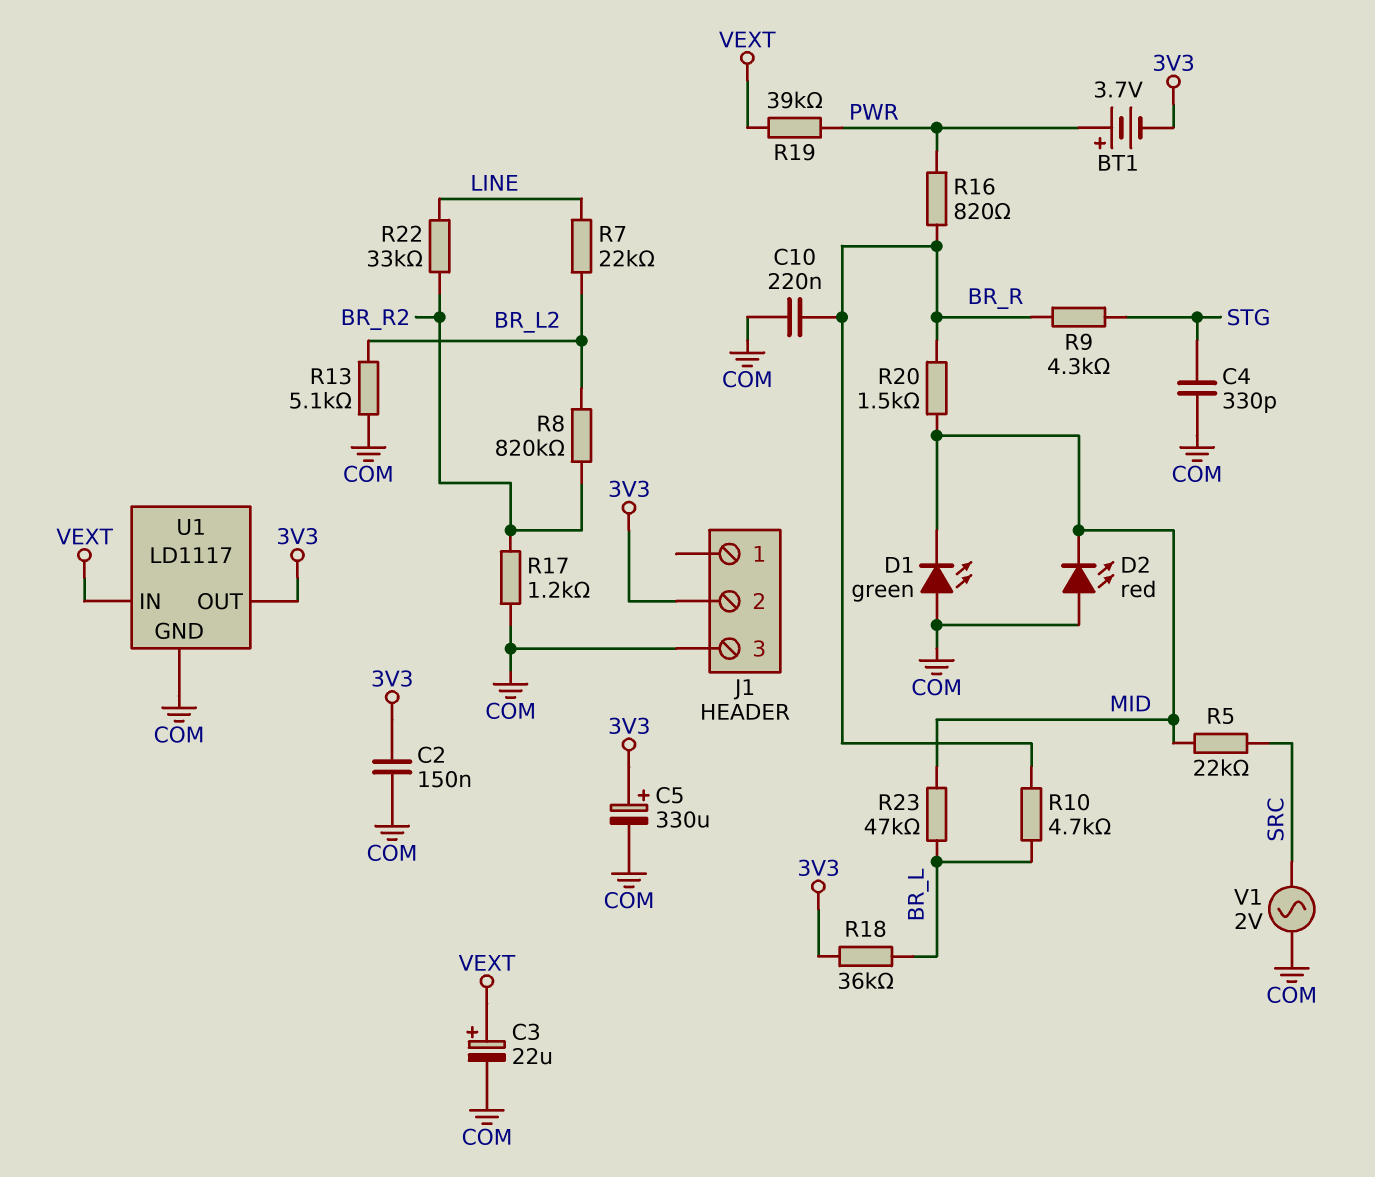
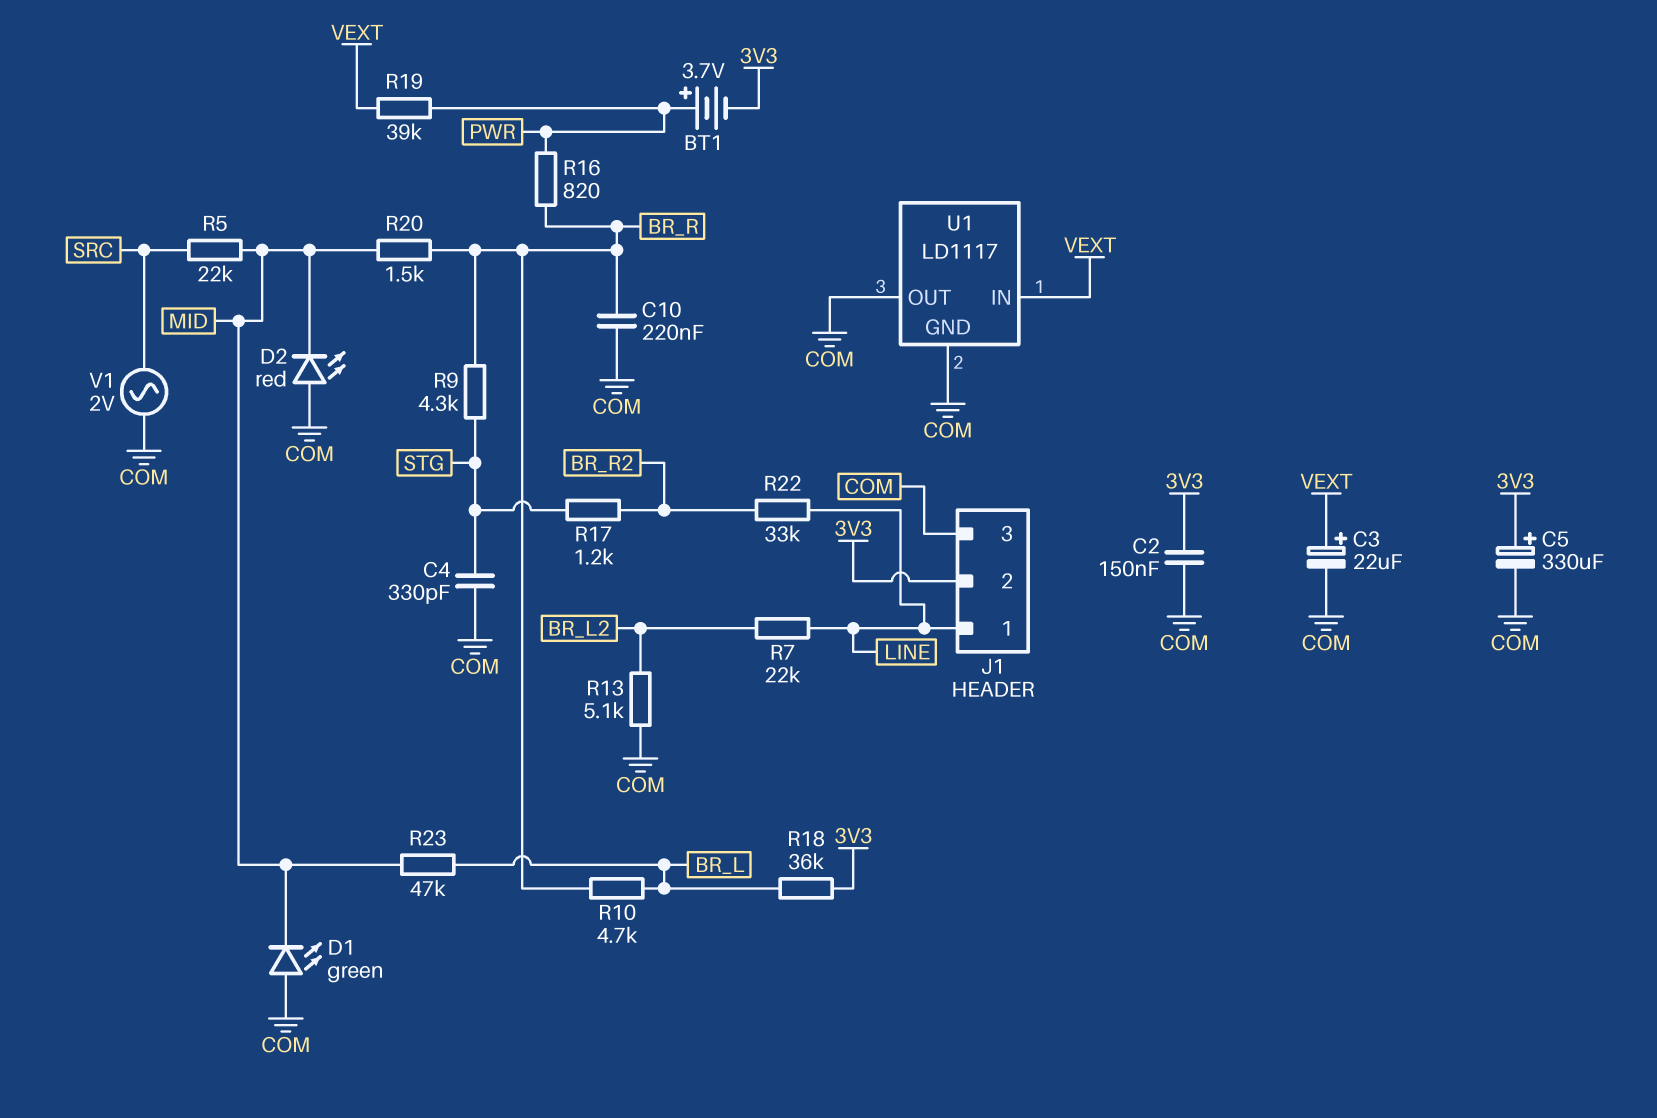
J1 pin 1: none -> LINE
R8: 820k (BR_L2, BR_R2) -> none
R17: 1.2k (BR_R2, COM) -> 1.2k (BR_R2, STG)
U1 pin OUT: 3V3 -> COM

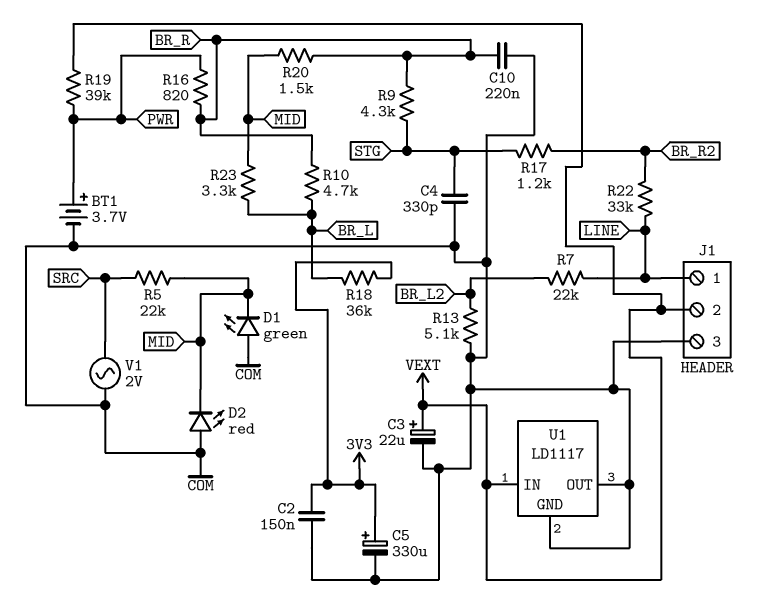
BT1: 3.7V (plus PWR, minus 3V3) -> 3.7V (plus PWR, minus COM)
J1 pin 2: 3V3 -> VEXT
R23: 47k (BR_L, MID) -> 3.3k (BR_L, MID)

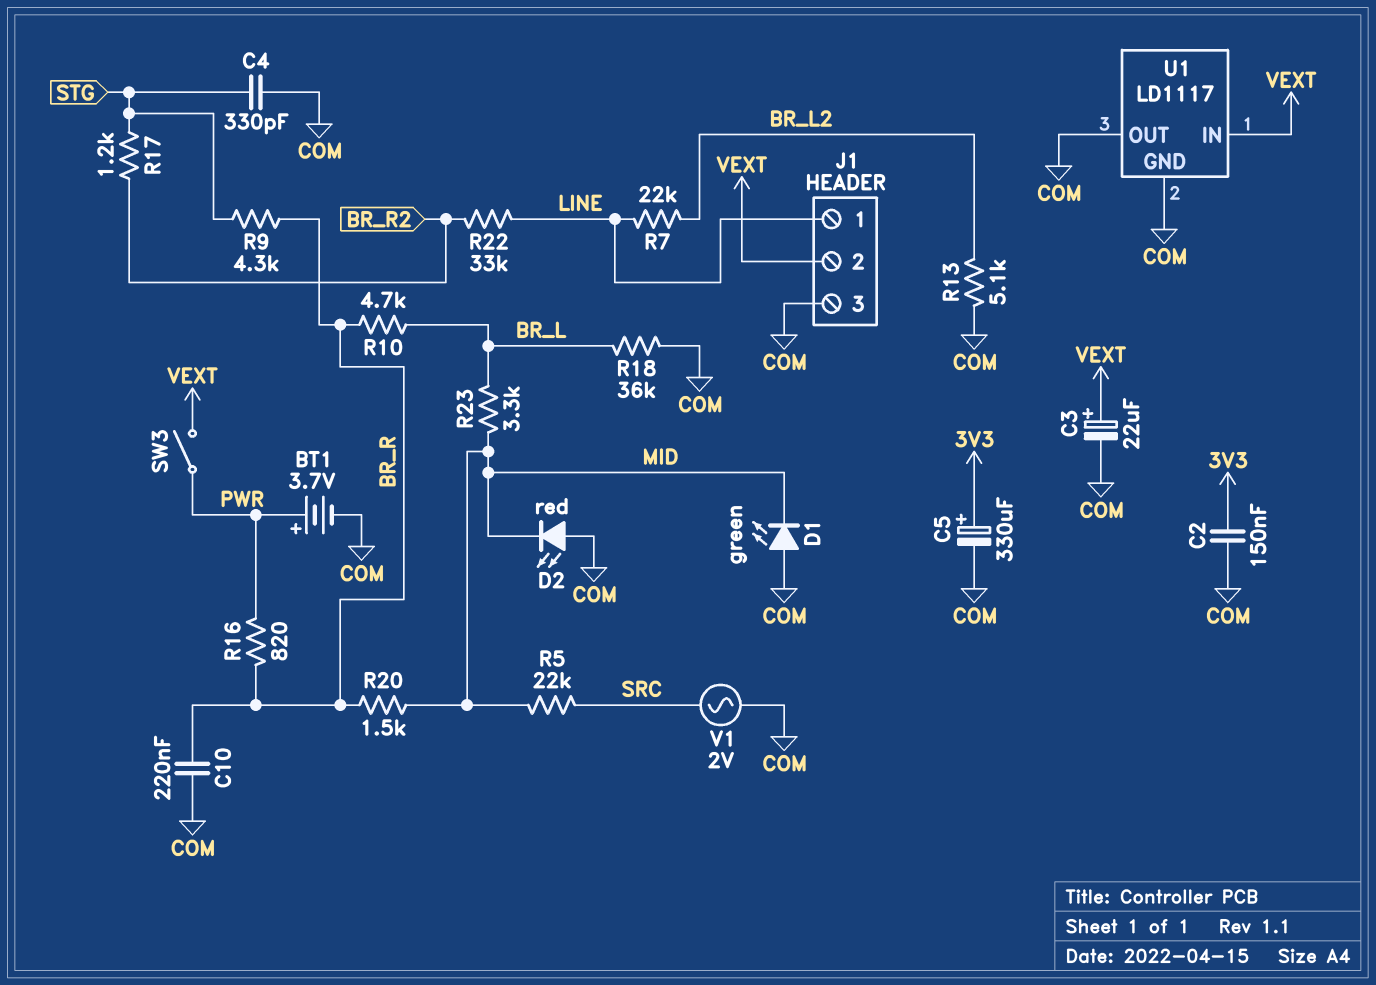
R18: 36k (3V3, BR_L) -> 36k (BR_L, COM)
R19: 39k (PWR, VEXT) -> none
SW3: none -> switch (PWR, VEXT)

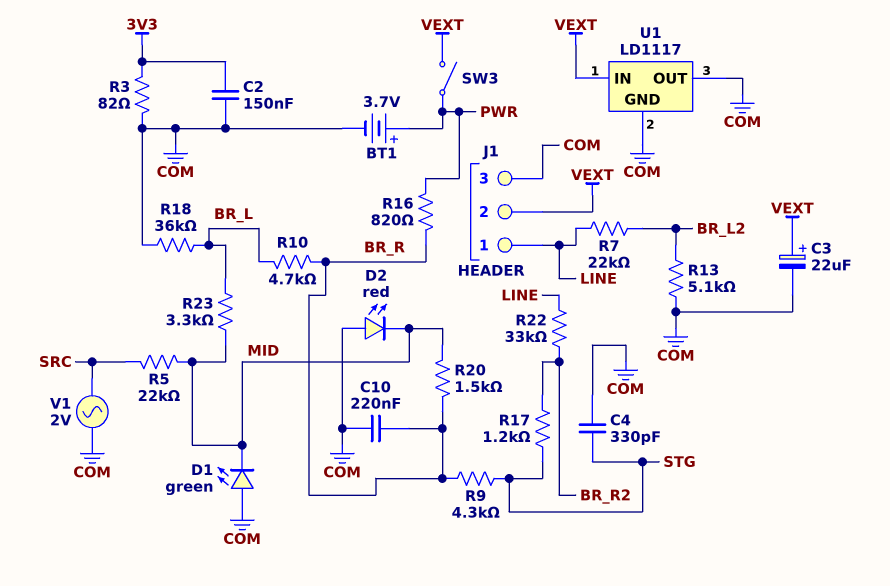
C5: 330uF (plus 3V3, minus COM) -> none
R3: none -> 82 (3V3, COM)

